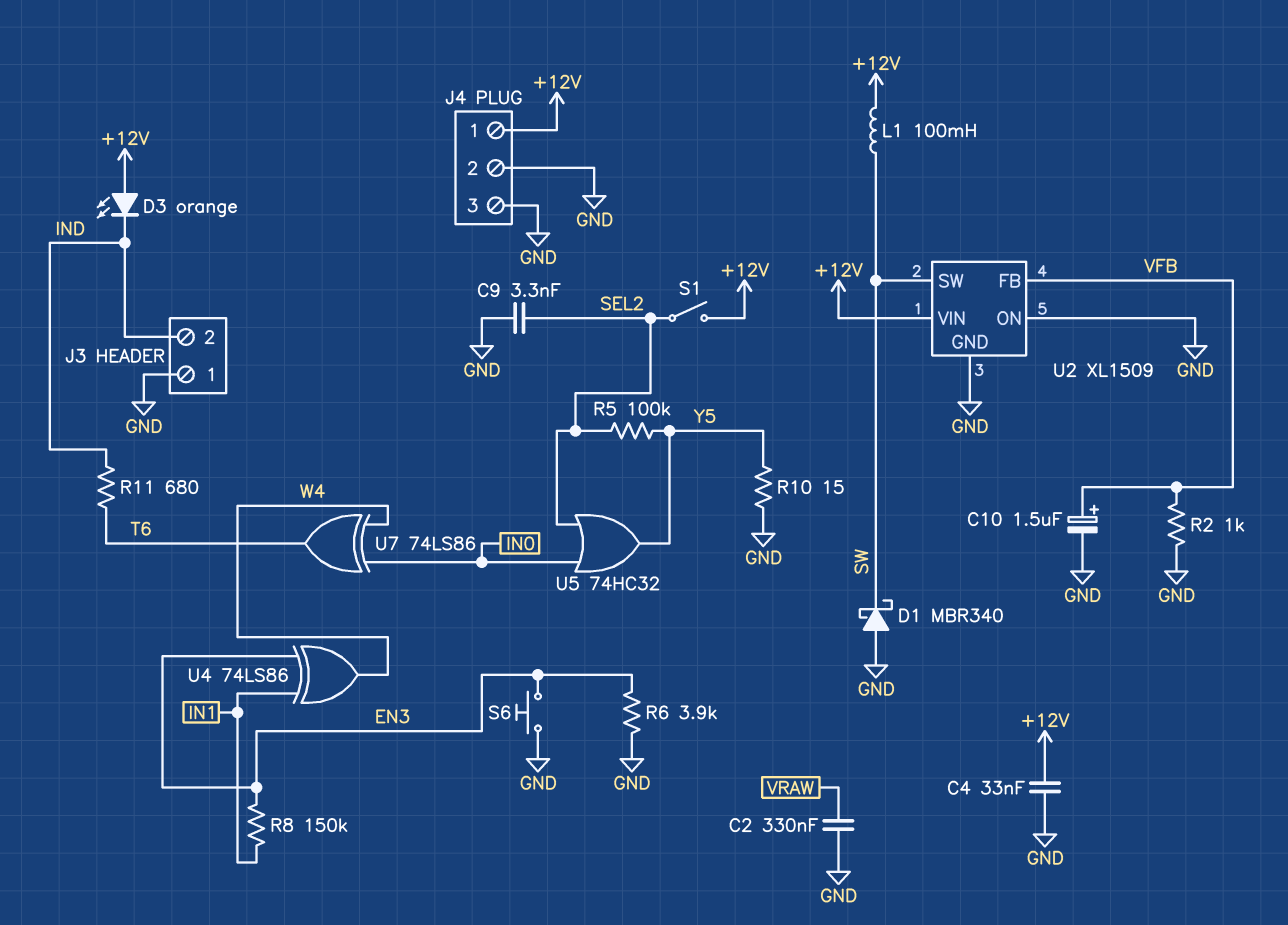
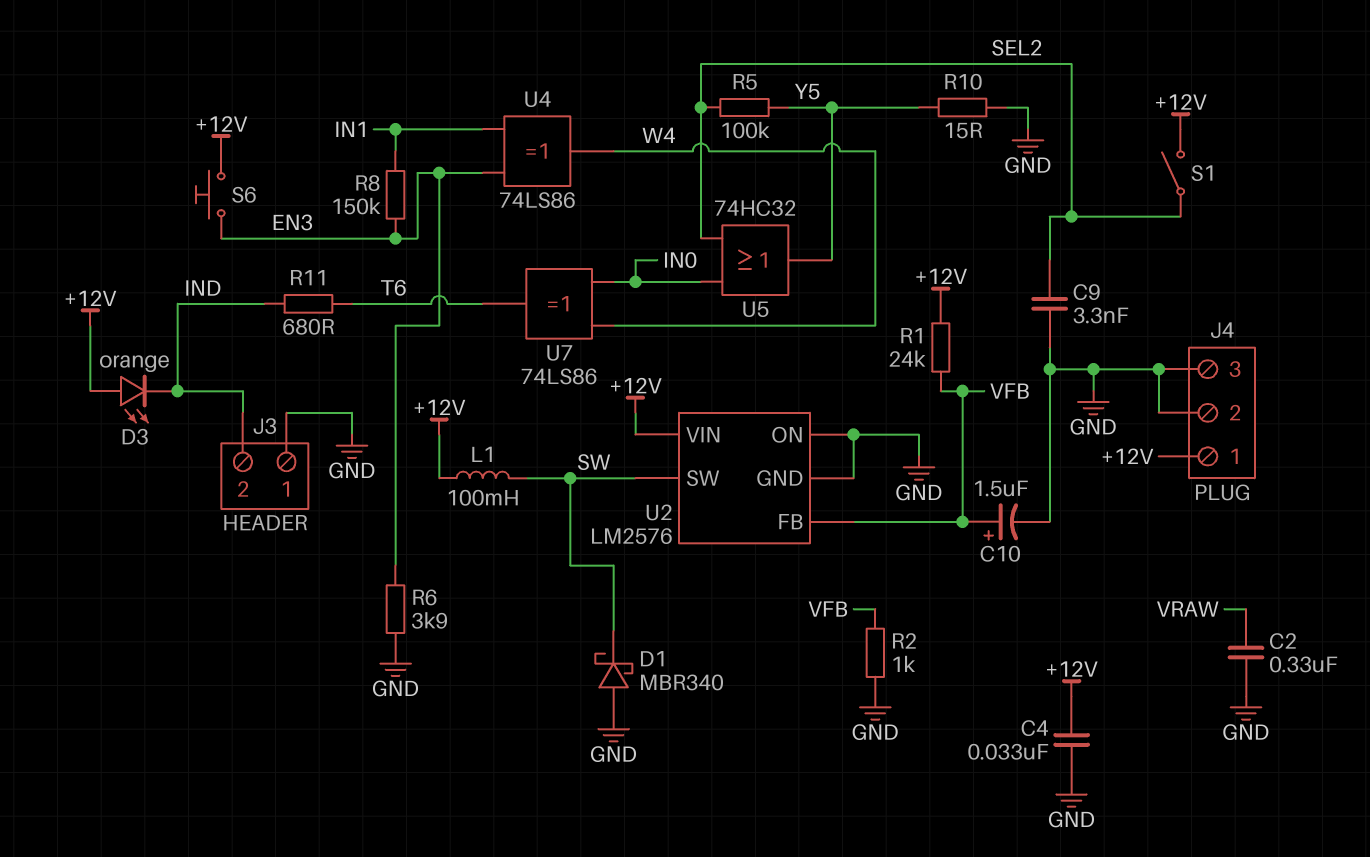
R1: none -> 24k (+12V, VFB)
S6: button (EN3, GND) -> button (+12V, EN3)
U2: XL1509 -> LM2576

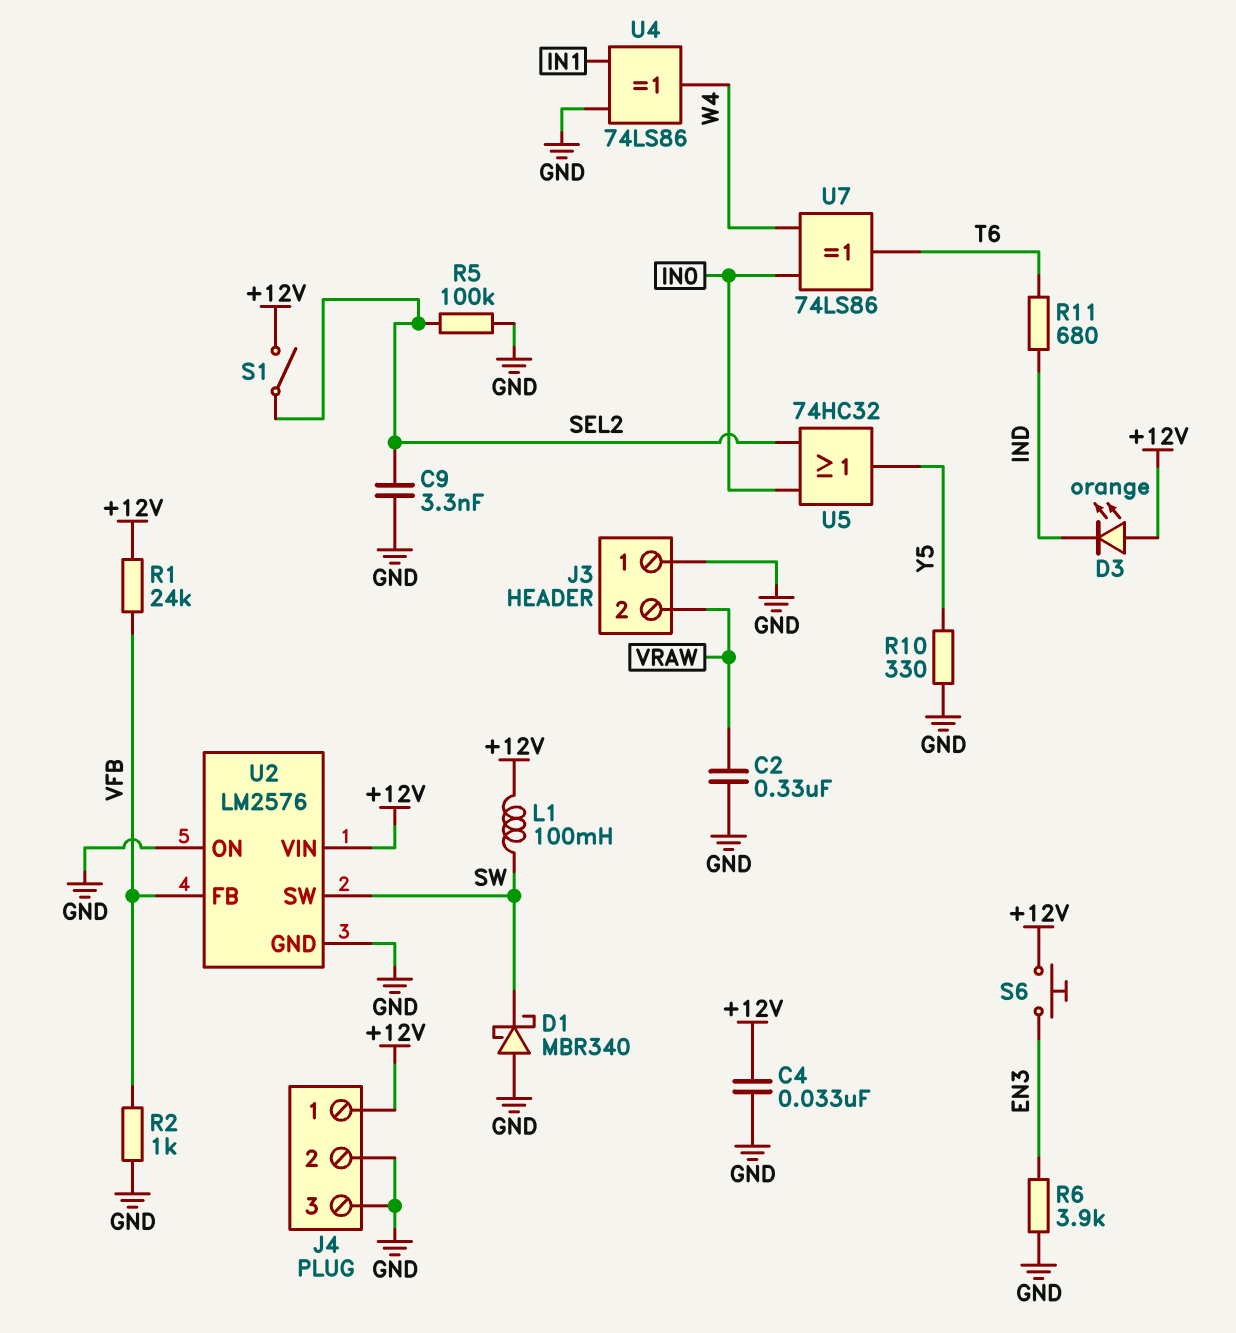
C10: 1.5uF (plus VFB, minus GND) -> none
J3 pin 2: IND -> VRAW
R5: 100k (SEL2, Y5) -> 100k (GND, SEL2)
R8: 150k (EN3, IN1) -> none
R10: 15 (GND, Y5) -> 330 (GND, Y5)
U4: XOR 74LS86 (in EN3, in IN1, out W4) -> XOR 74LS86 (in GND, in IN1, out W4)

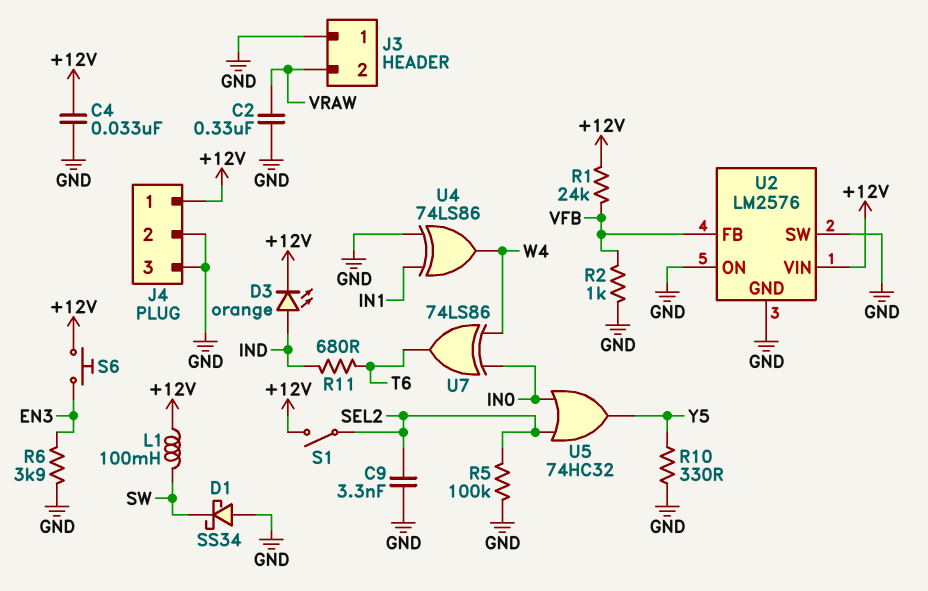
D1: schottky MBR340 (A GND, K SW) -> schottky SS34 (A GND, K SW)
D3: LED orange (A +12V, K IND) -> LED orange (A IND, K +12V)
U2 pin SW: SW -> GND

